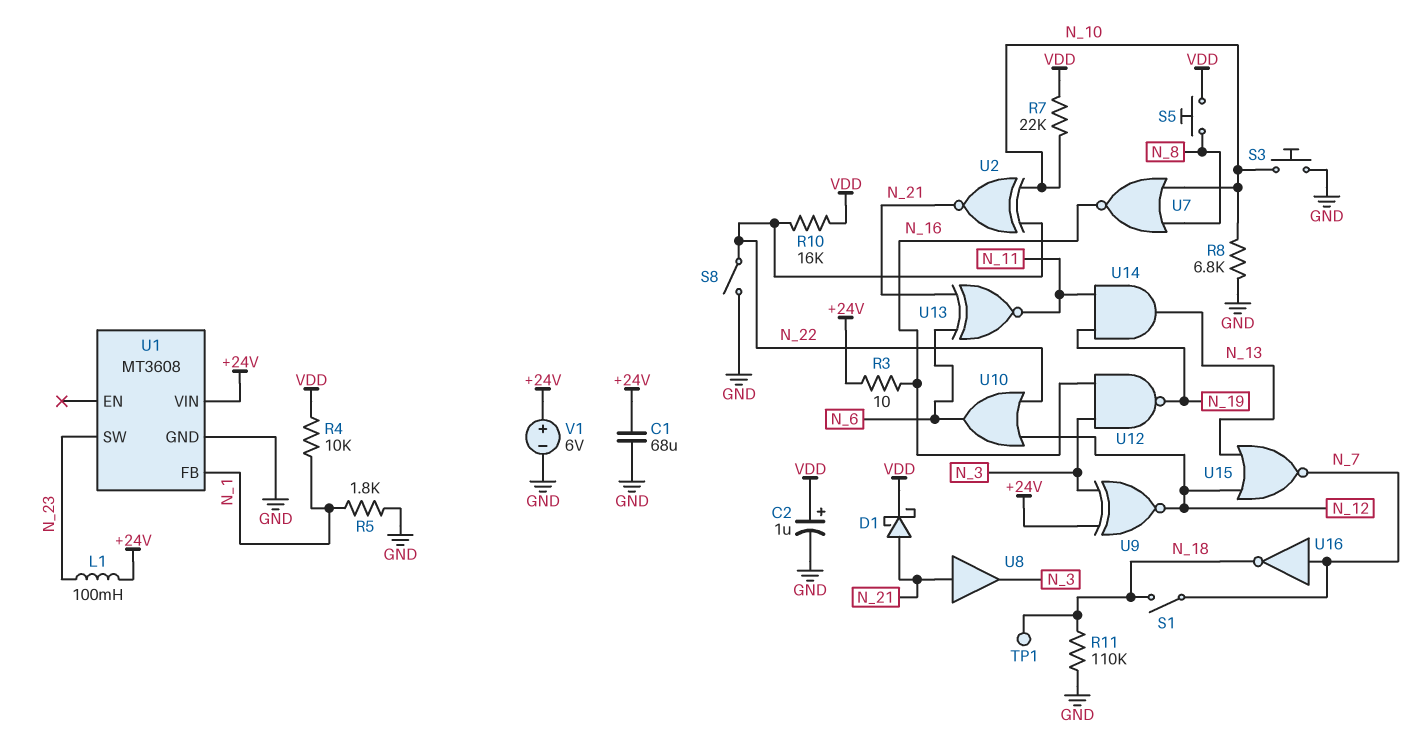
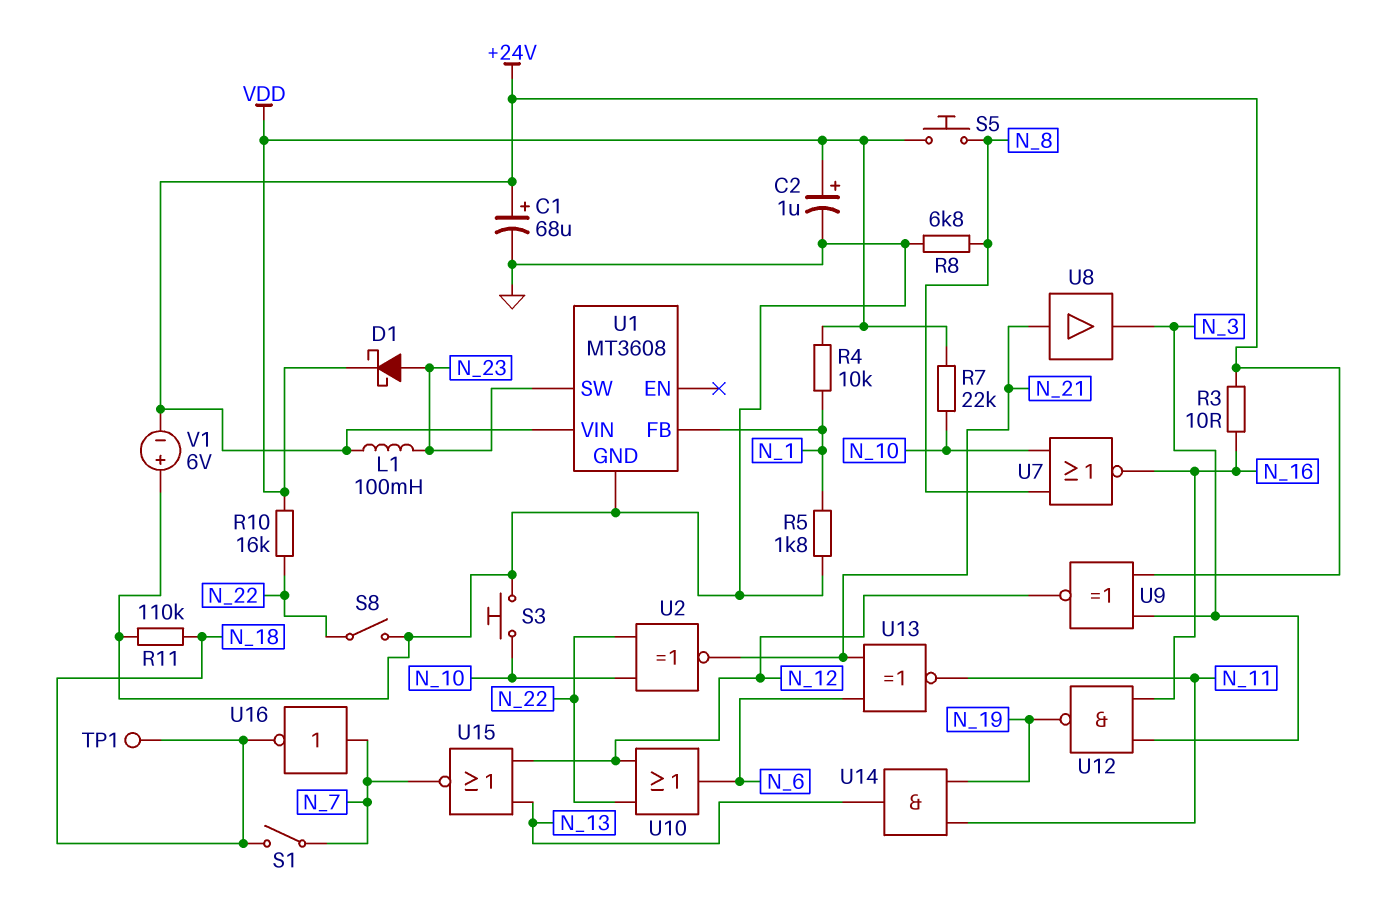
C1: 68uF (+24V, GND) -> 68uF (plus +24V, minus GND)
D1: schottky (A N_21, K VDD) -> schottky (A N_23, K VDD)
R8: 6.8k (GND, N_10) -> 6.8k (GND, N_8)
V1: 6V (plus +24V, minus GND) -> 6V (plus GND, minus +24V)

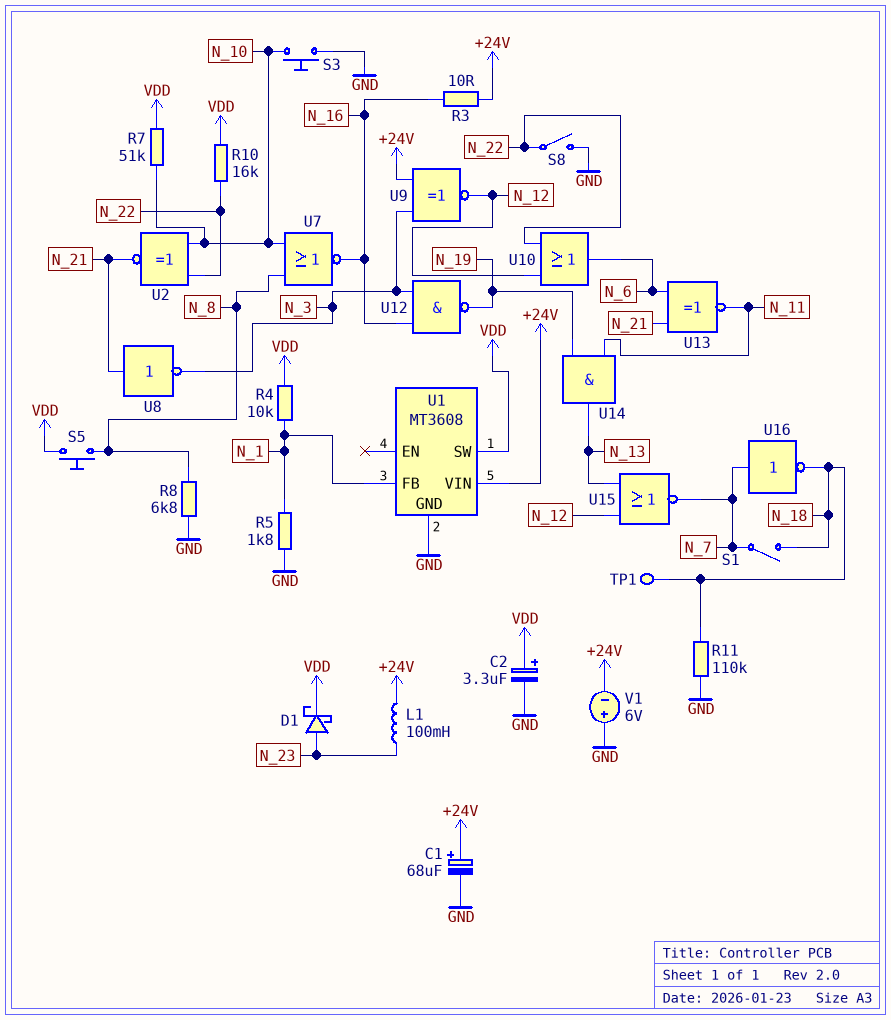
C2: 1uF (plus VDD, minus GND) -> 3.3uF (plus VDD, minus GND)
R7: 22k (N_10, VDD) -> 51k (N_10, VDD)
U1 pin SW: N_23 -> VDD
U8: buffer (in N_21, out N_3) -> NOT (in N_21, out N_3)

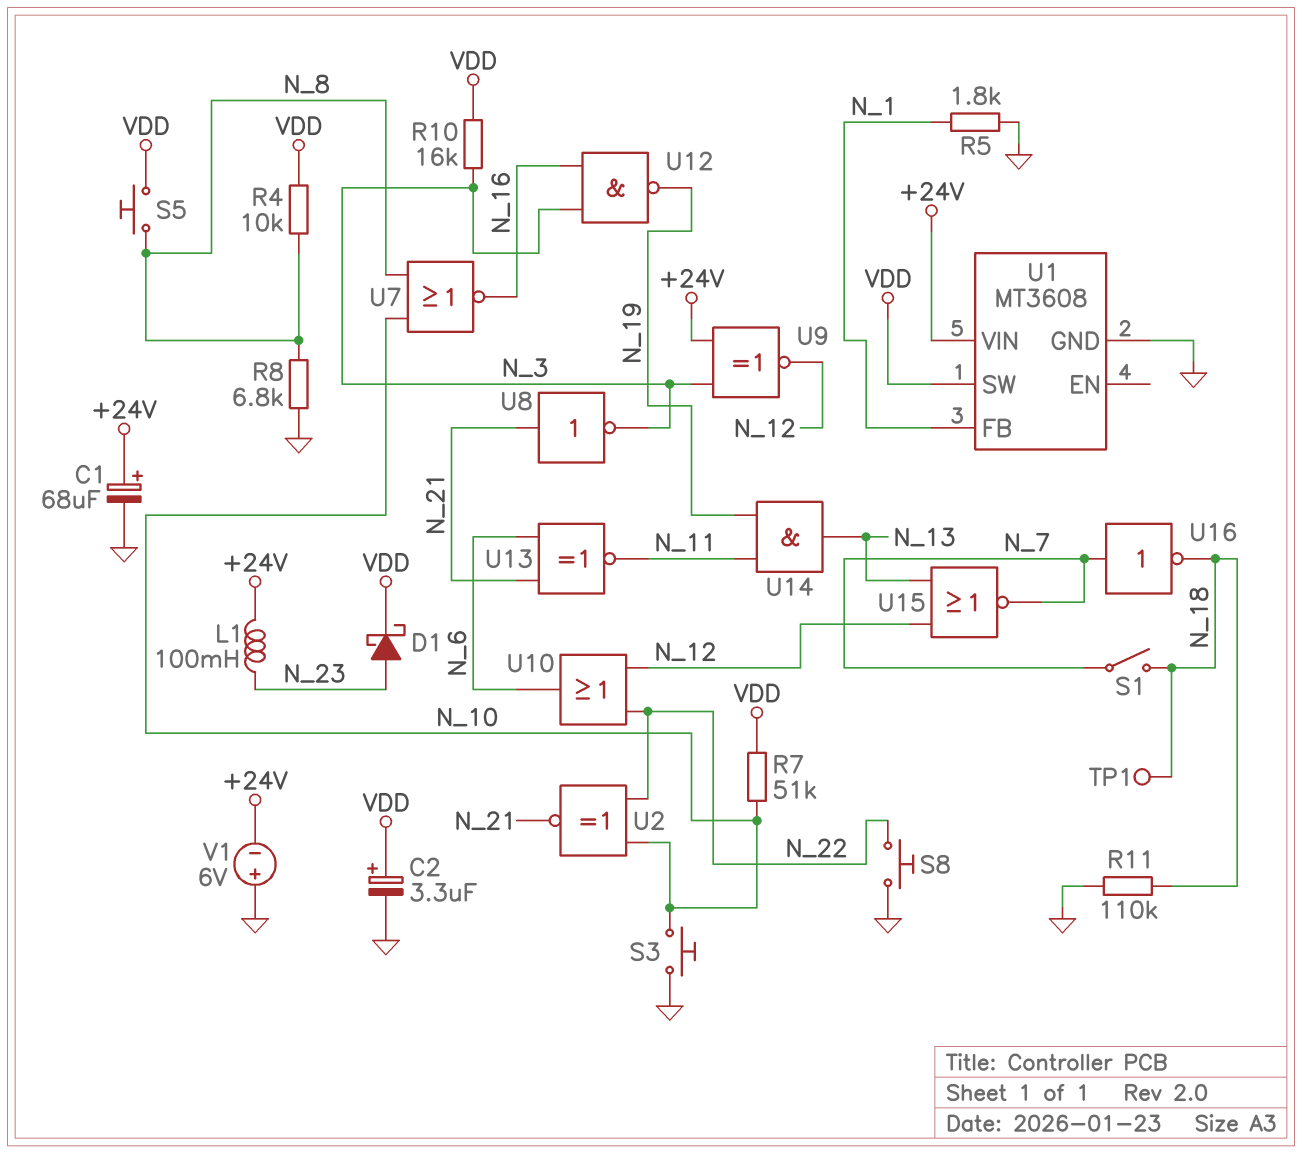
R3: 10 (+24V, N_16) -> none
R4: 10k (N_1, VDD) -> 10k (N_8, VDD)
R10: 16k (N_22, VDD) -> 16k (N_3, VDD)
S8: switch (GND, N_22) -> button (GND, N_22)

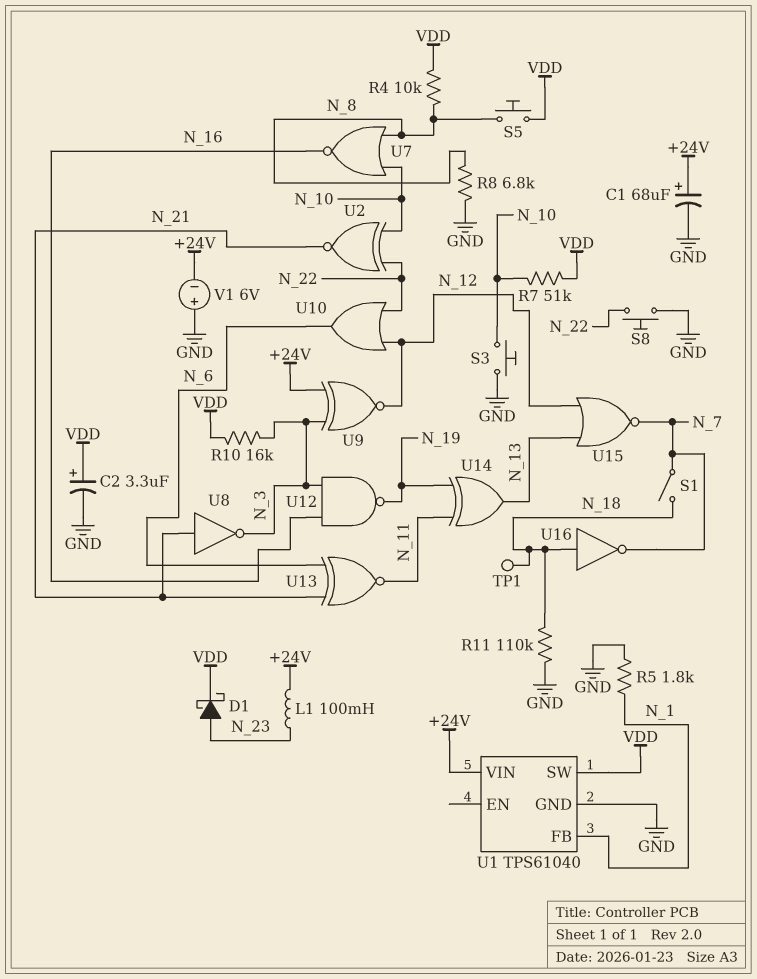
U1: MT3608 -> TPS61040
U14: AND (in N_11, in N_19, out N_13) -> XOR (in N_11, in N_19, out N_13)
U16: NOT (in N_7, out N_18) -> NOT (in N_18, out N_7)

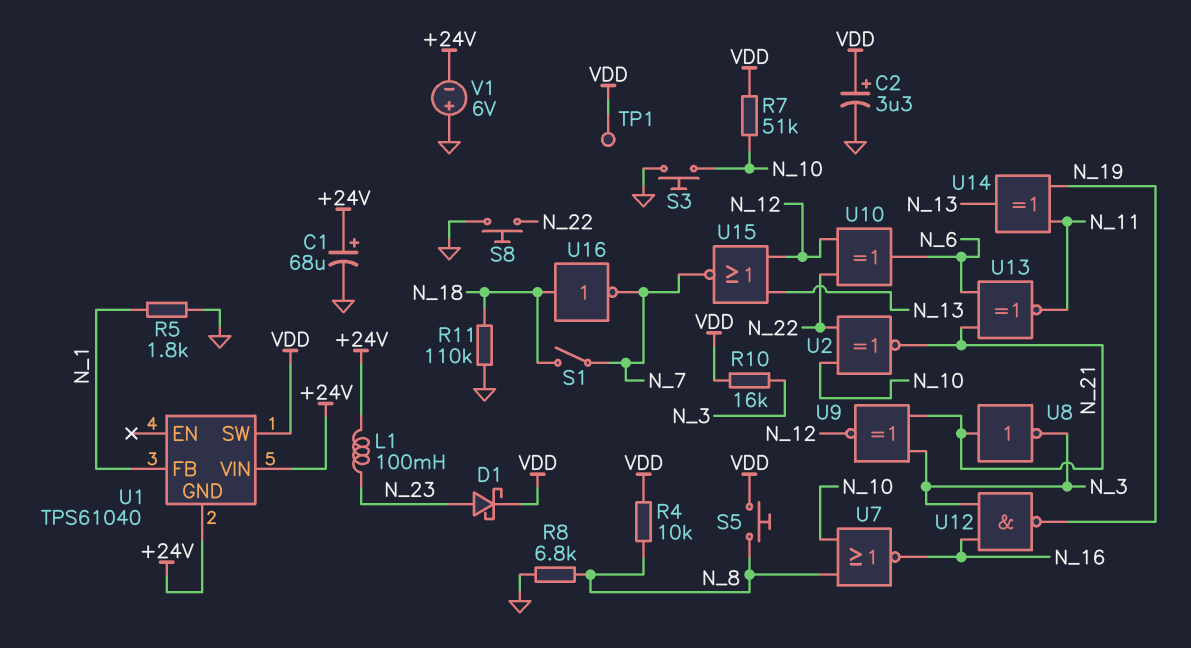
TP1: test point (N_18) -> test point (VDD)
U1 pin GND: GND -> +24V
U9: XNOR (in +24V, in N_3, out N_12) -> XNOR (in N_3, in N_21, out N_12)
U10: OR (in N_12, in N_22, out N_6) -> XOR (in N_12, in N_22, out N_6)

